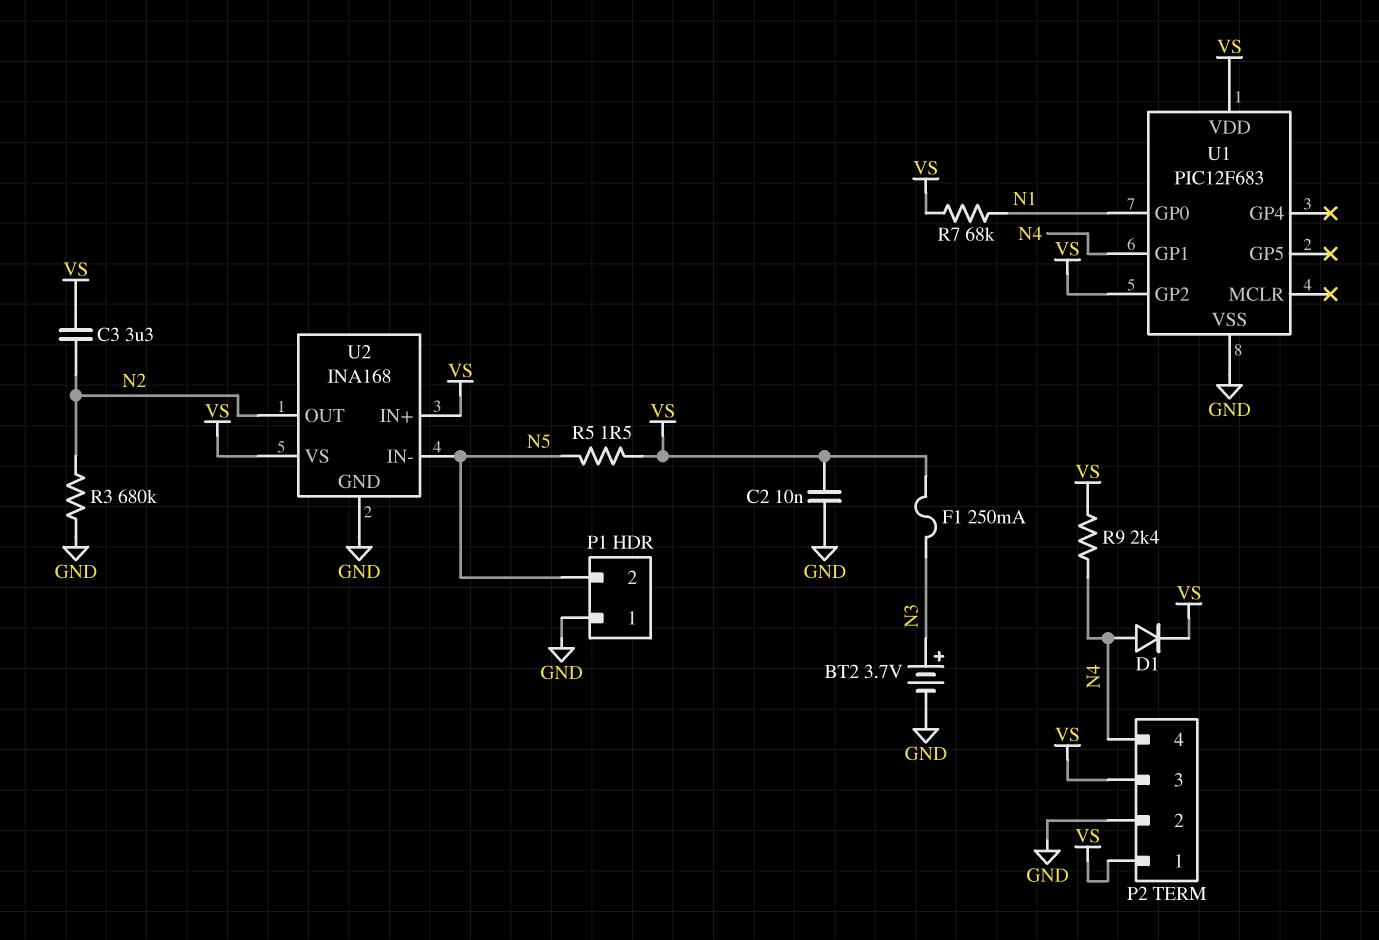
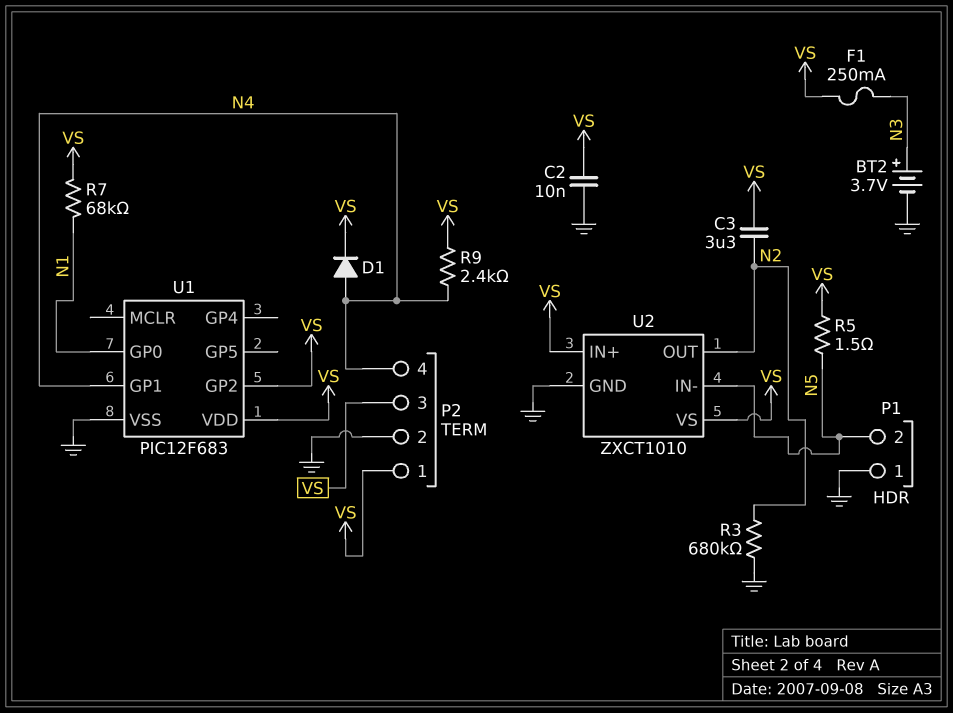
U2: INA168 -> ZXCT1010

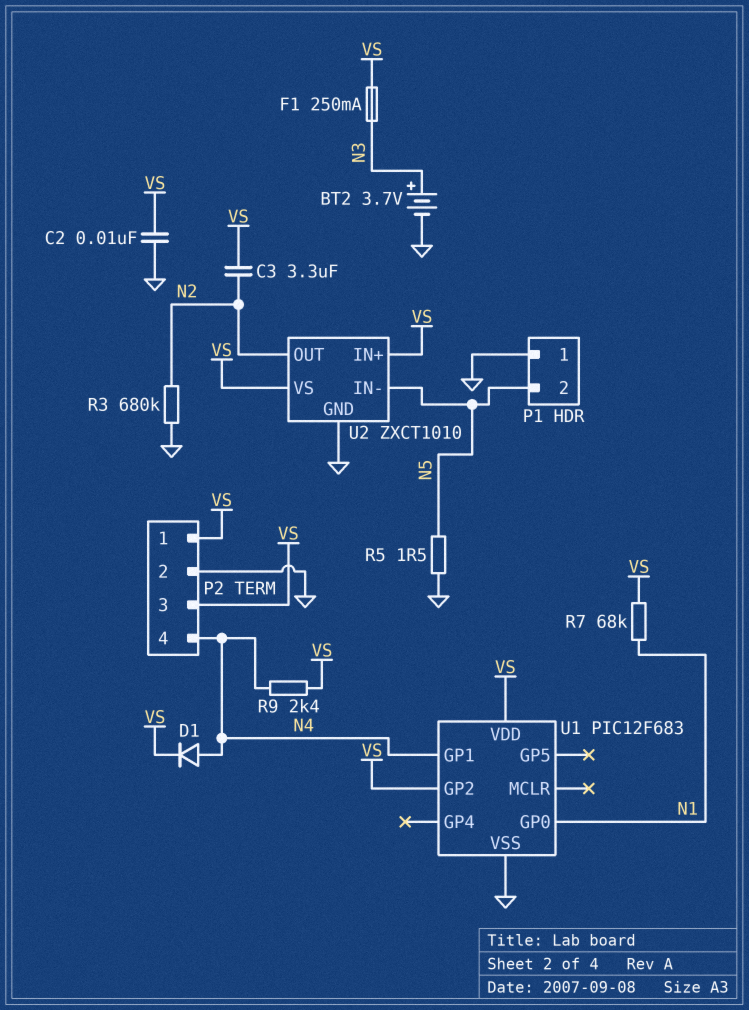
R5: 1.5 (N5, VS) -> 1.5 (GND, N5)

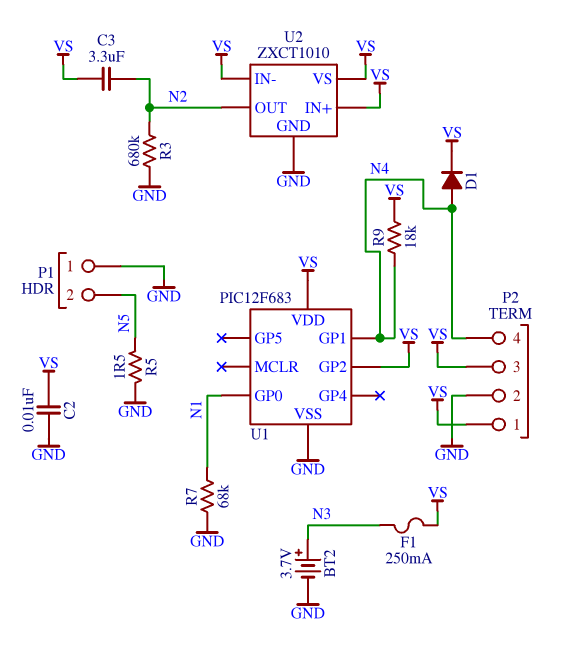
R7: 68k (N1, VS) -> 68k (GND, N1)
R9: 2.4k (N4, VS) -> 18k (N4, VS)
U2 pin IN-: N5 -> VS

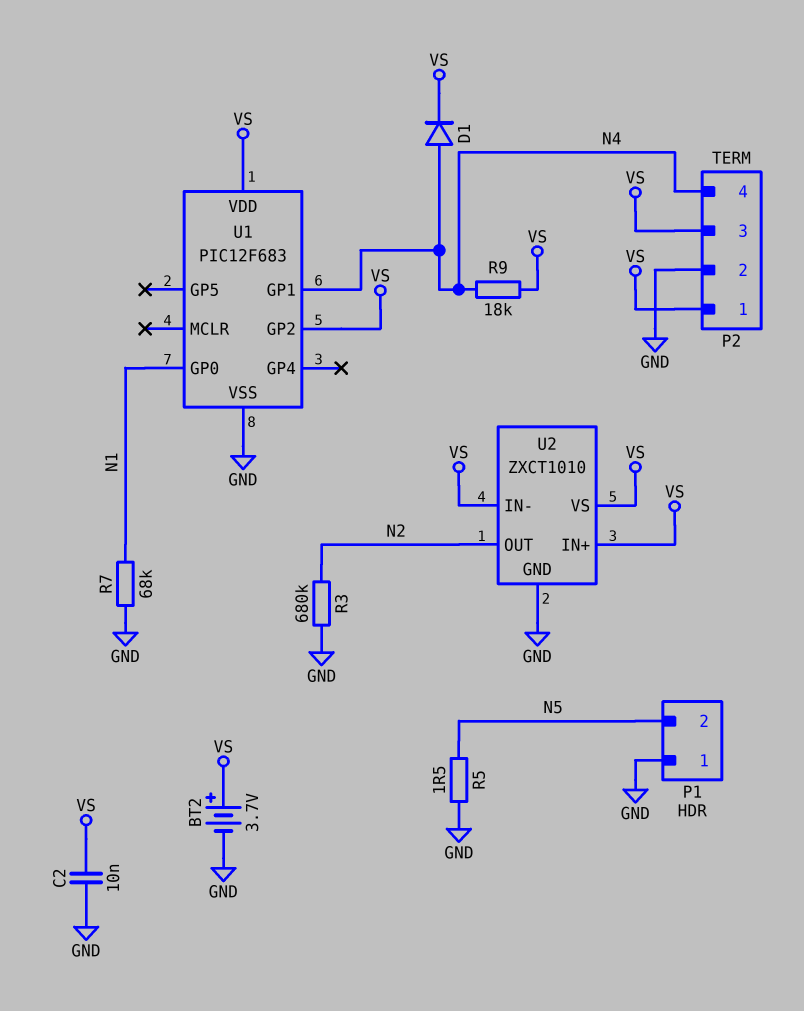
BT2: 3.7V (plus N3, minus GND) -> 3.7V (plus VS, minus GND)
C3: 3.3uF (N2, VS) -> none
F1: 250mA (N3, VS) -> none

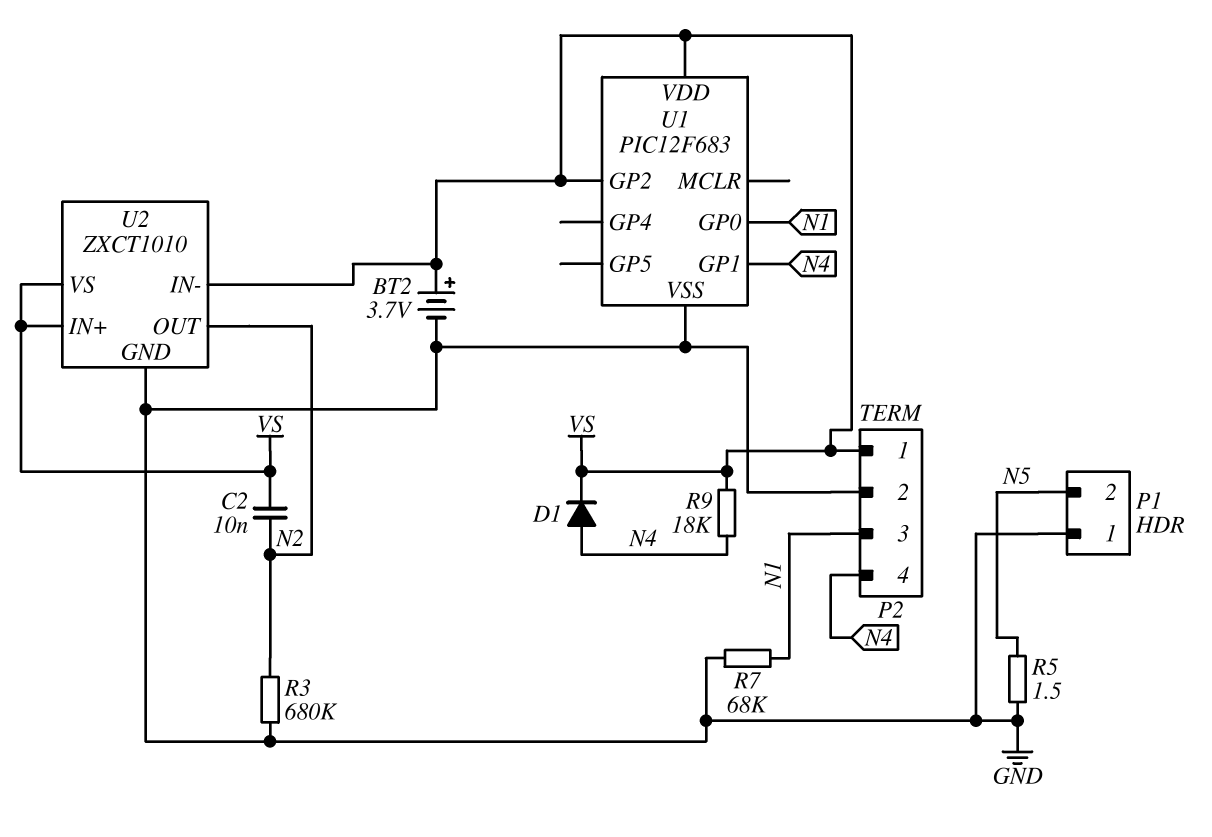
C2: 10nF (GND, VS) -> 10nF (N2, VS)
P2 pin 3: VS -> N1

